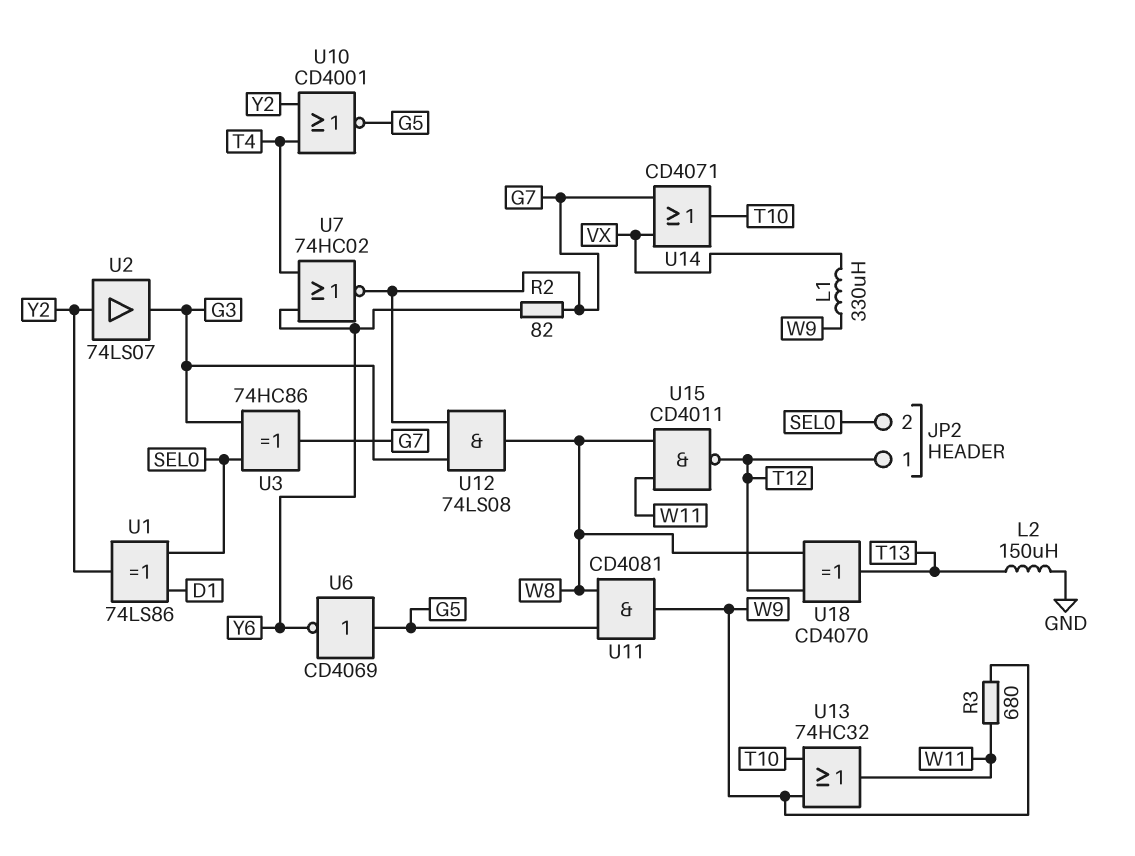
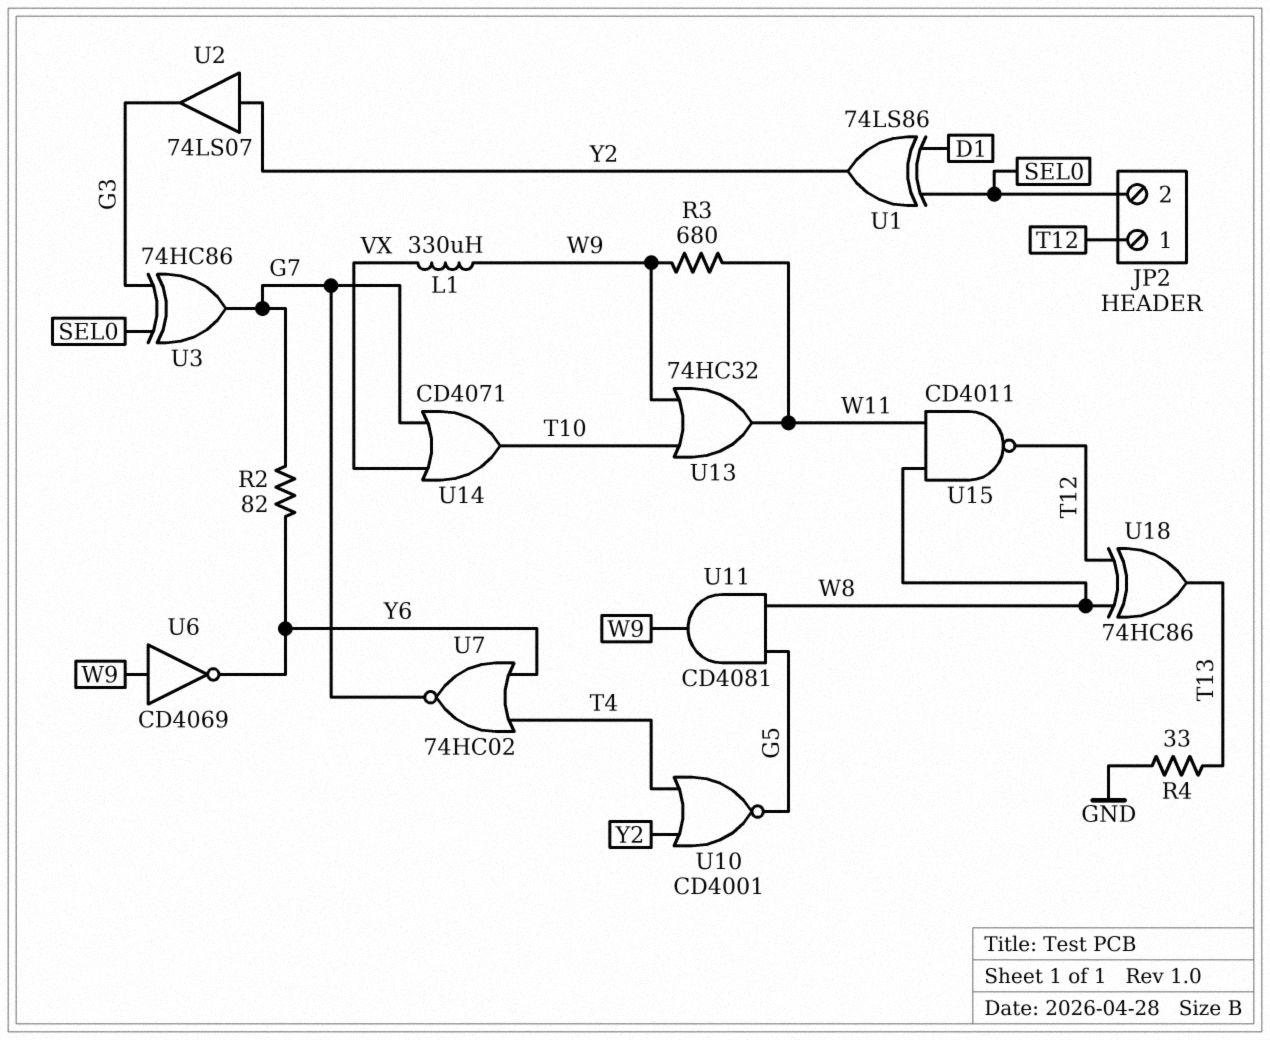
L2: 150uH (GND, T13) -> none
R4: none -> 33 (GND, T13)
U6: NOT CD4069 (in G5, out Y6) -> NOT CD4069 (in W9, out Y6)
U12: AND 74LS08 (in G3, in G7, out W8) -> none
U18: XOR CD4070 (in T12, in W8, out T13) -> XOR 74HC86 (in T12, in W8, out T13)

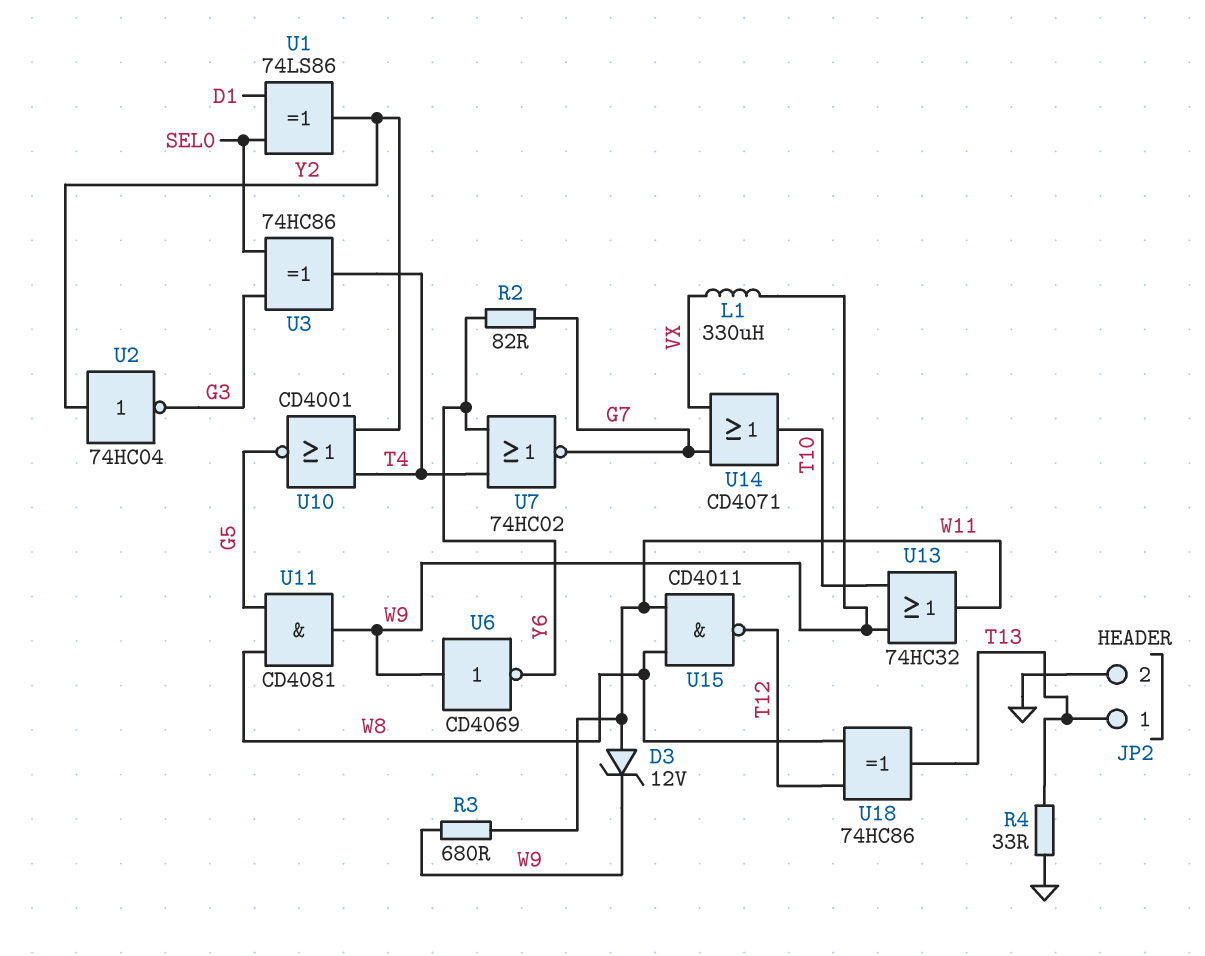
D3: none -> zener 12V (A W11, K W9)
JP2 pin 1: T12 -> T13
JP2 pin 2: SEL0 -> GND
U2: buffer 74LS07 (in Y2, out G3) -> NOT 74HC04 (in Y2, out G3)
U3: XOR 74HC86 (in G3, in SEL0, out G7) -> XOR 74HC86 (in G3, in SEL0, out T4)

